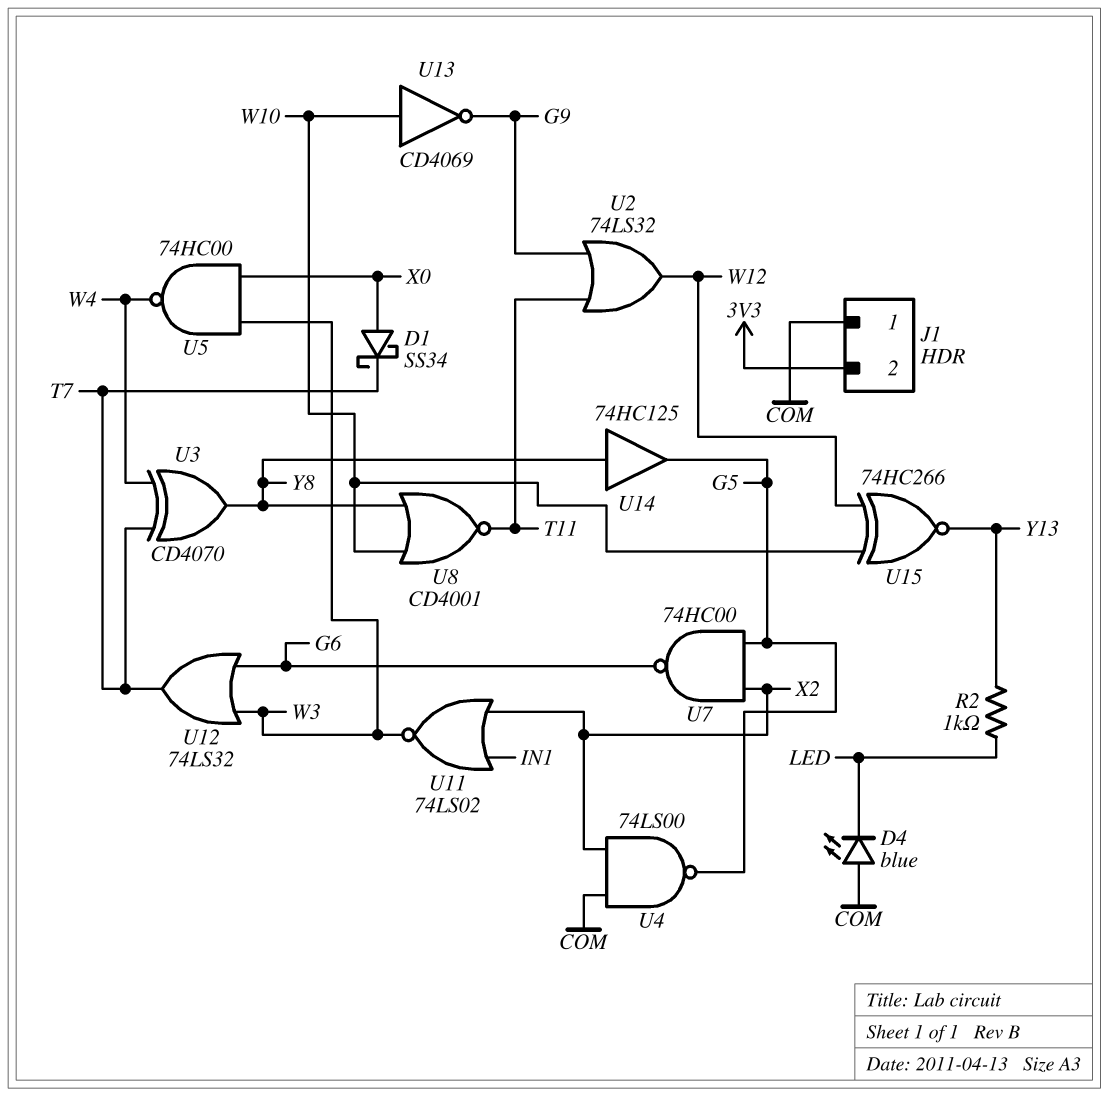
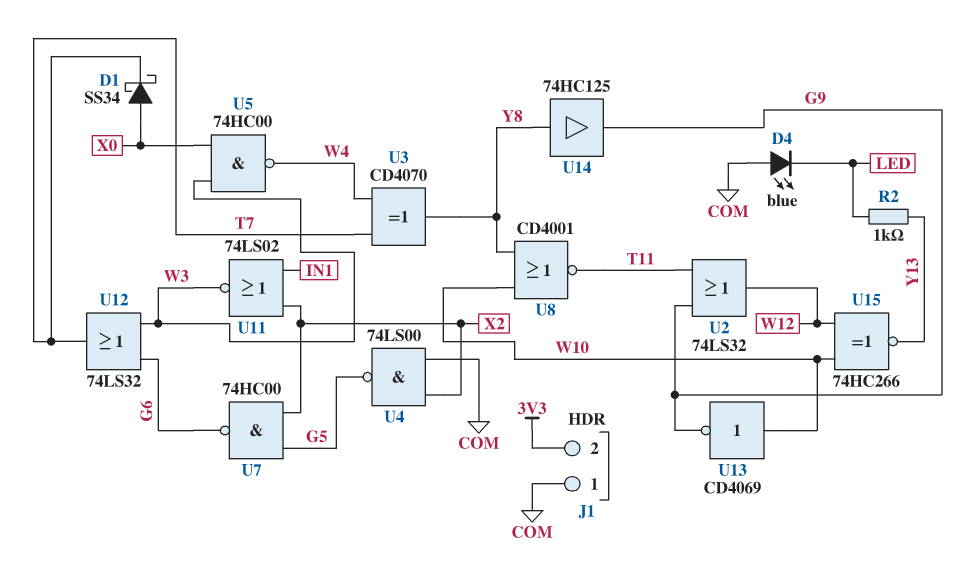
U14: buffer 74HC125 (in Y8, out G5) -> buffer 74HC125 (in Y8, out G9)

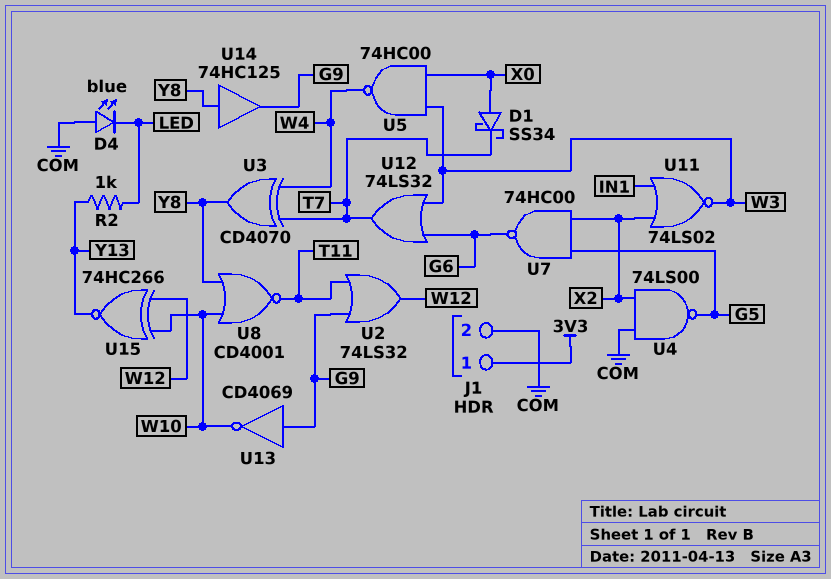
J1 pin 1: COM -> 3V3
J1 pin 2: 3V3 -> COM
U13: NOT CD4069 (in W10, out G9) -> NOT CD4069 (in G9, out W10)

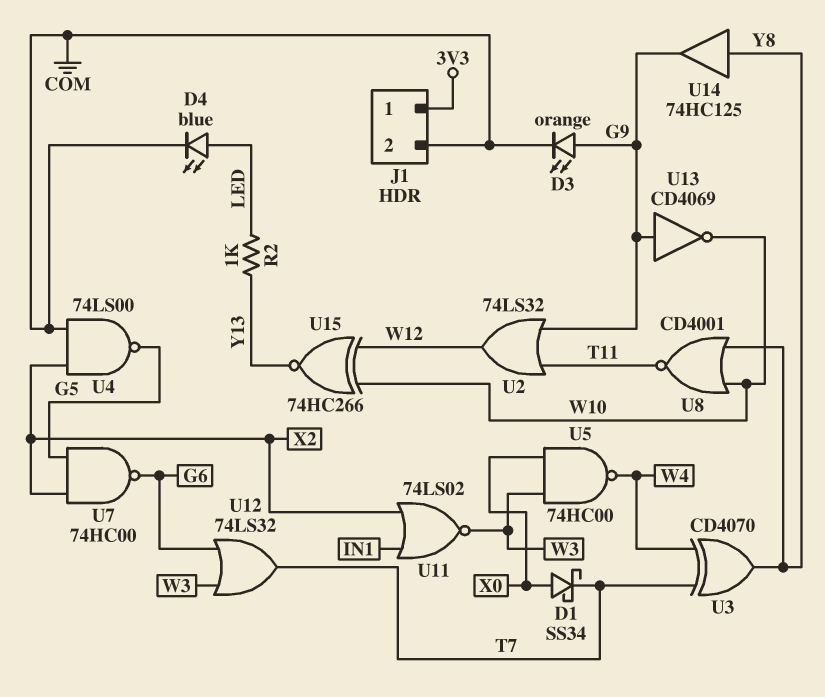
D3: none -> LED orange (A G9, K COM)
D4: LED blue (A COM, K LED) -> LED blue (A LED, K COM)

